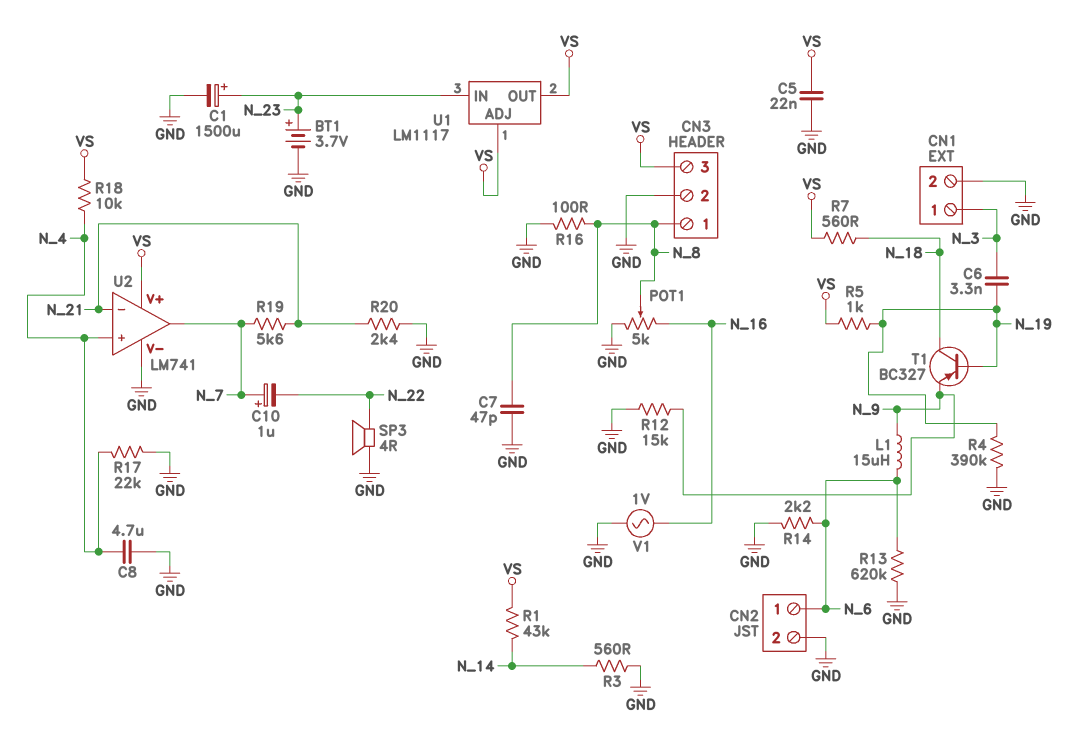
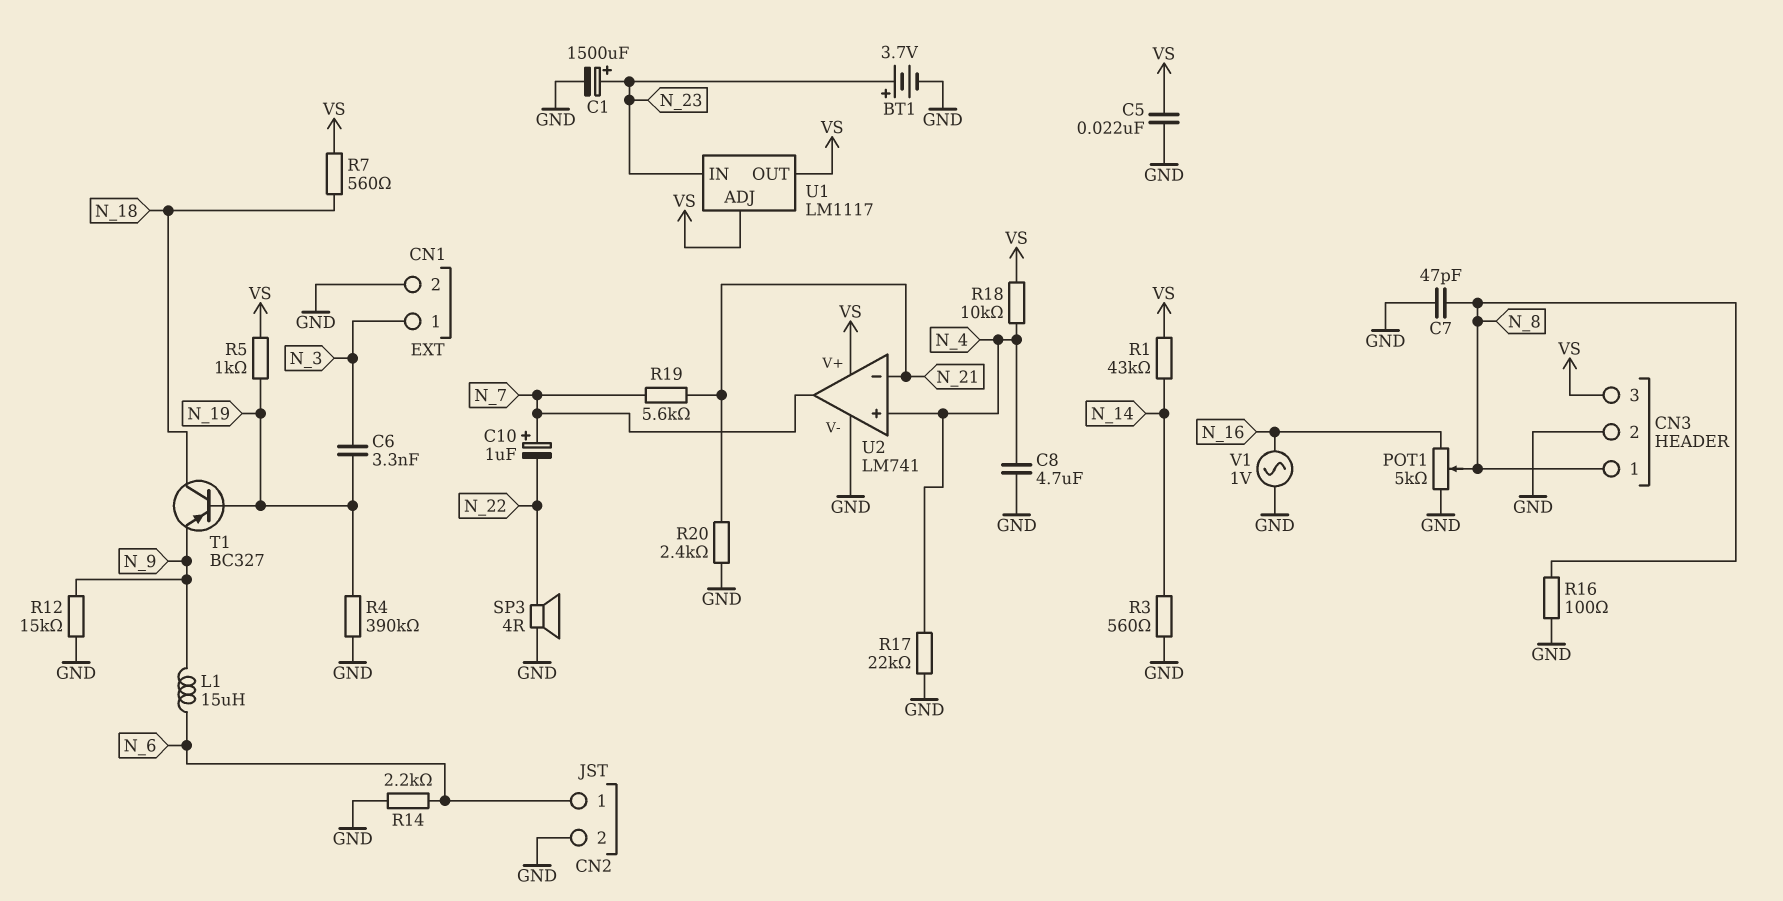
R13: 620k (GND, N_6) -> none

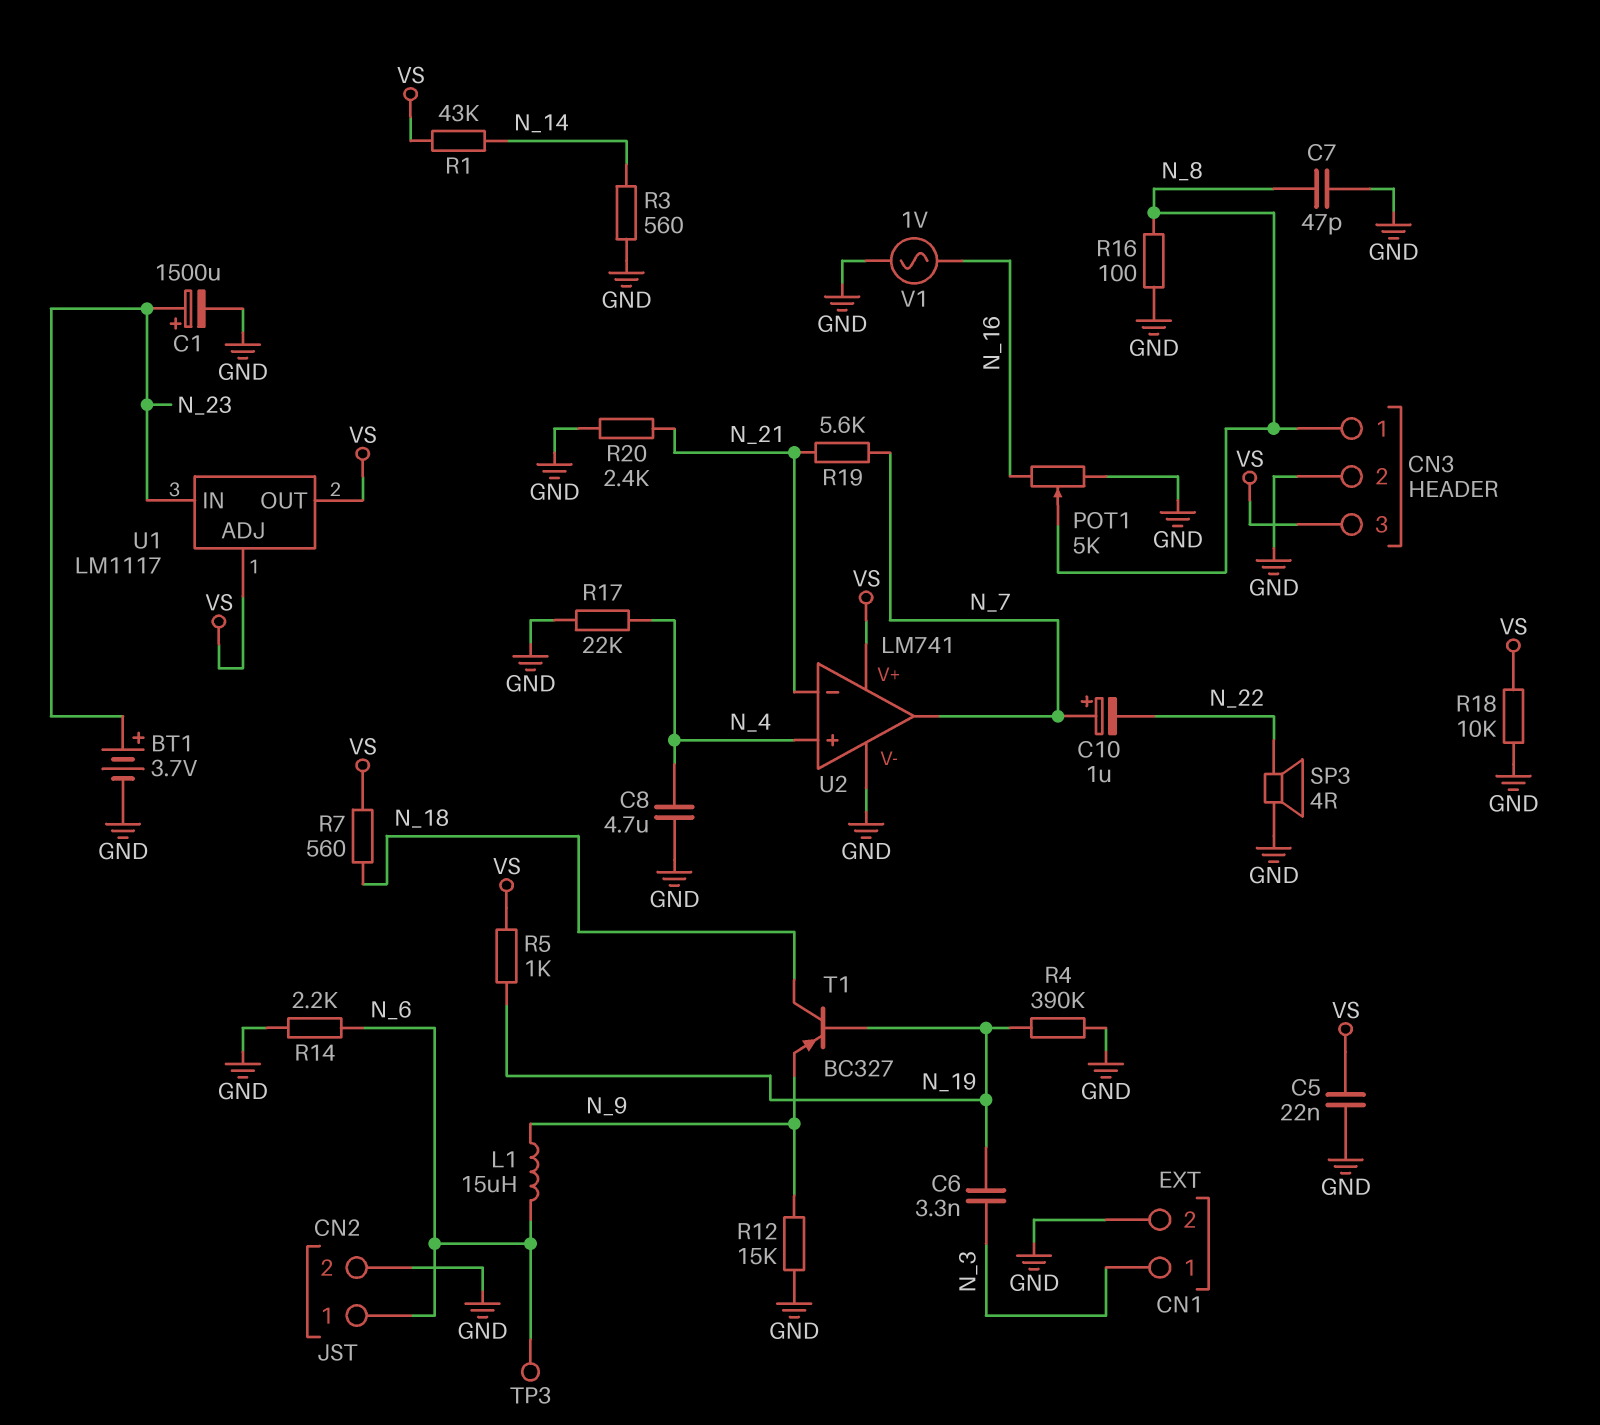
R18: 10k (N_4, VS) -> 10k (GND, VS)
TP3: none -> test point (N_6)

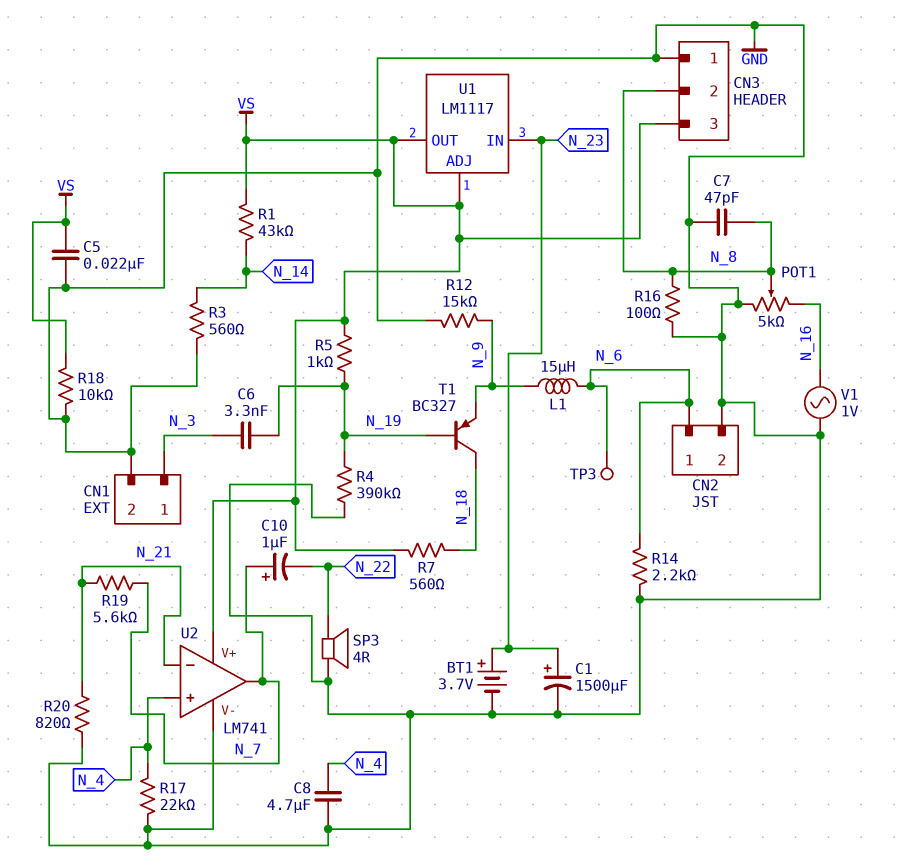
CN3 pin 1: N_8 -> GND
CN3 pin 2: GND -> N_8
R20: 2.4k (GND, N_21) -> 820 (GND, N_21)

